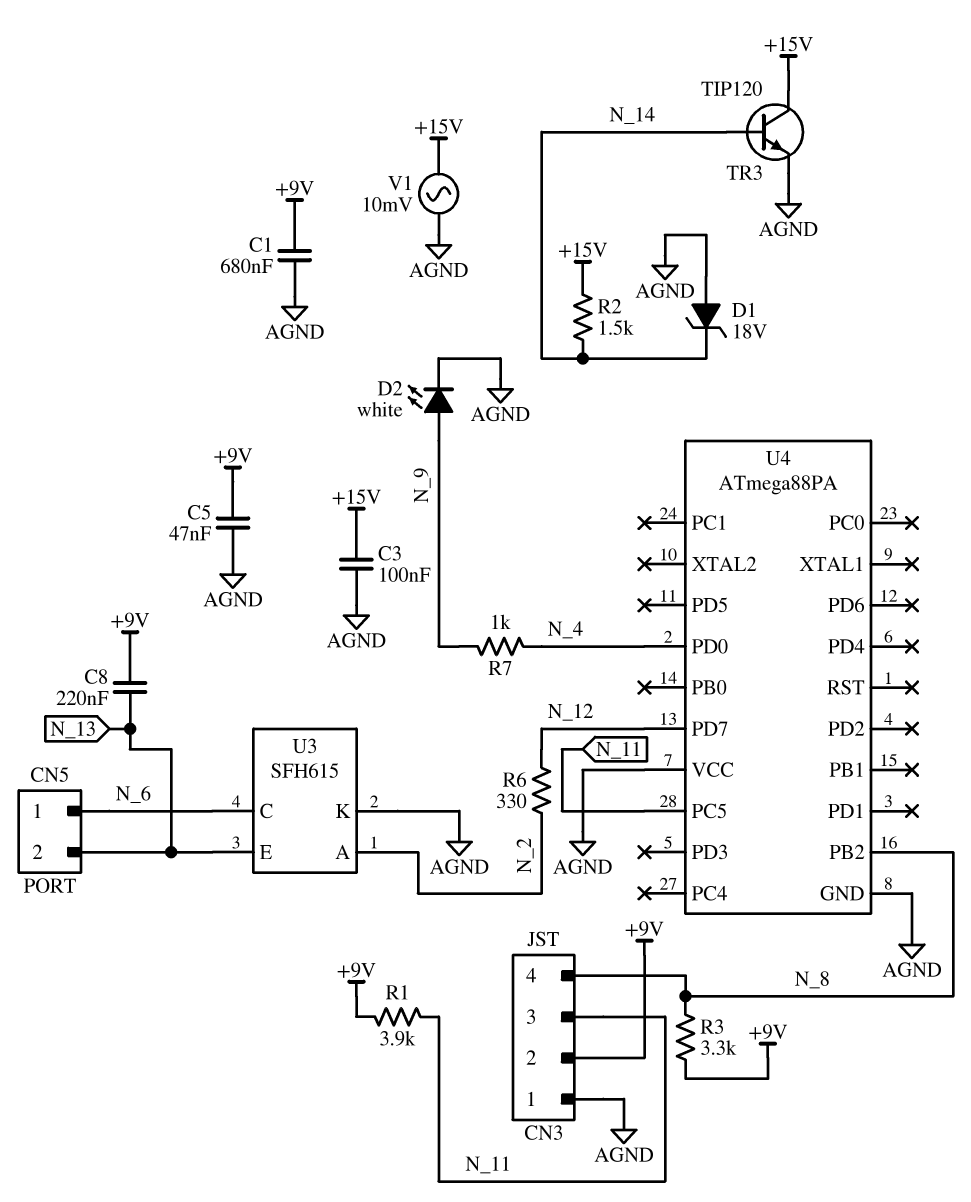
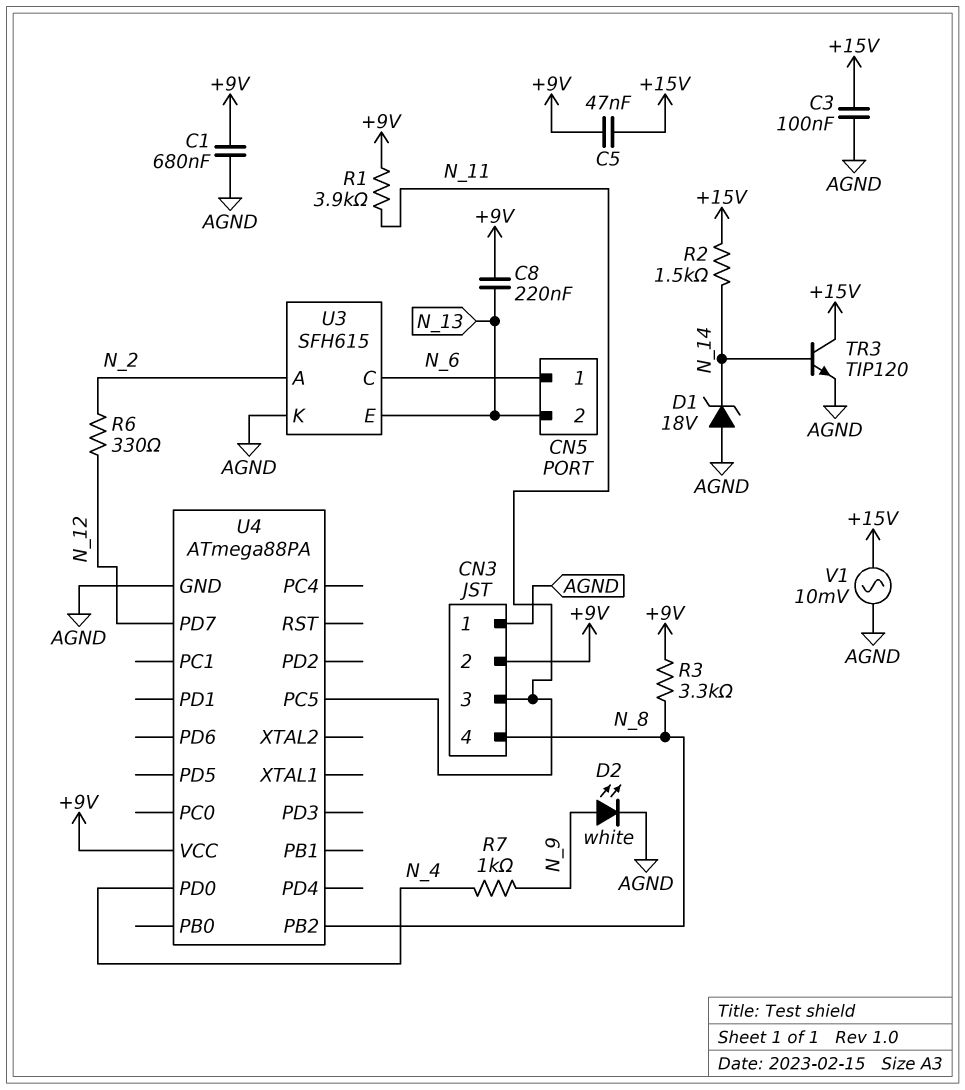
C5: 47nF (+9V, AGND) -> 47nF (+9V, +15V)
U4 pin VCC: AGND -> +9V

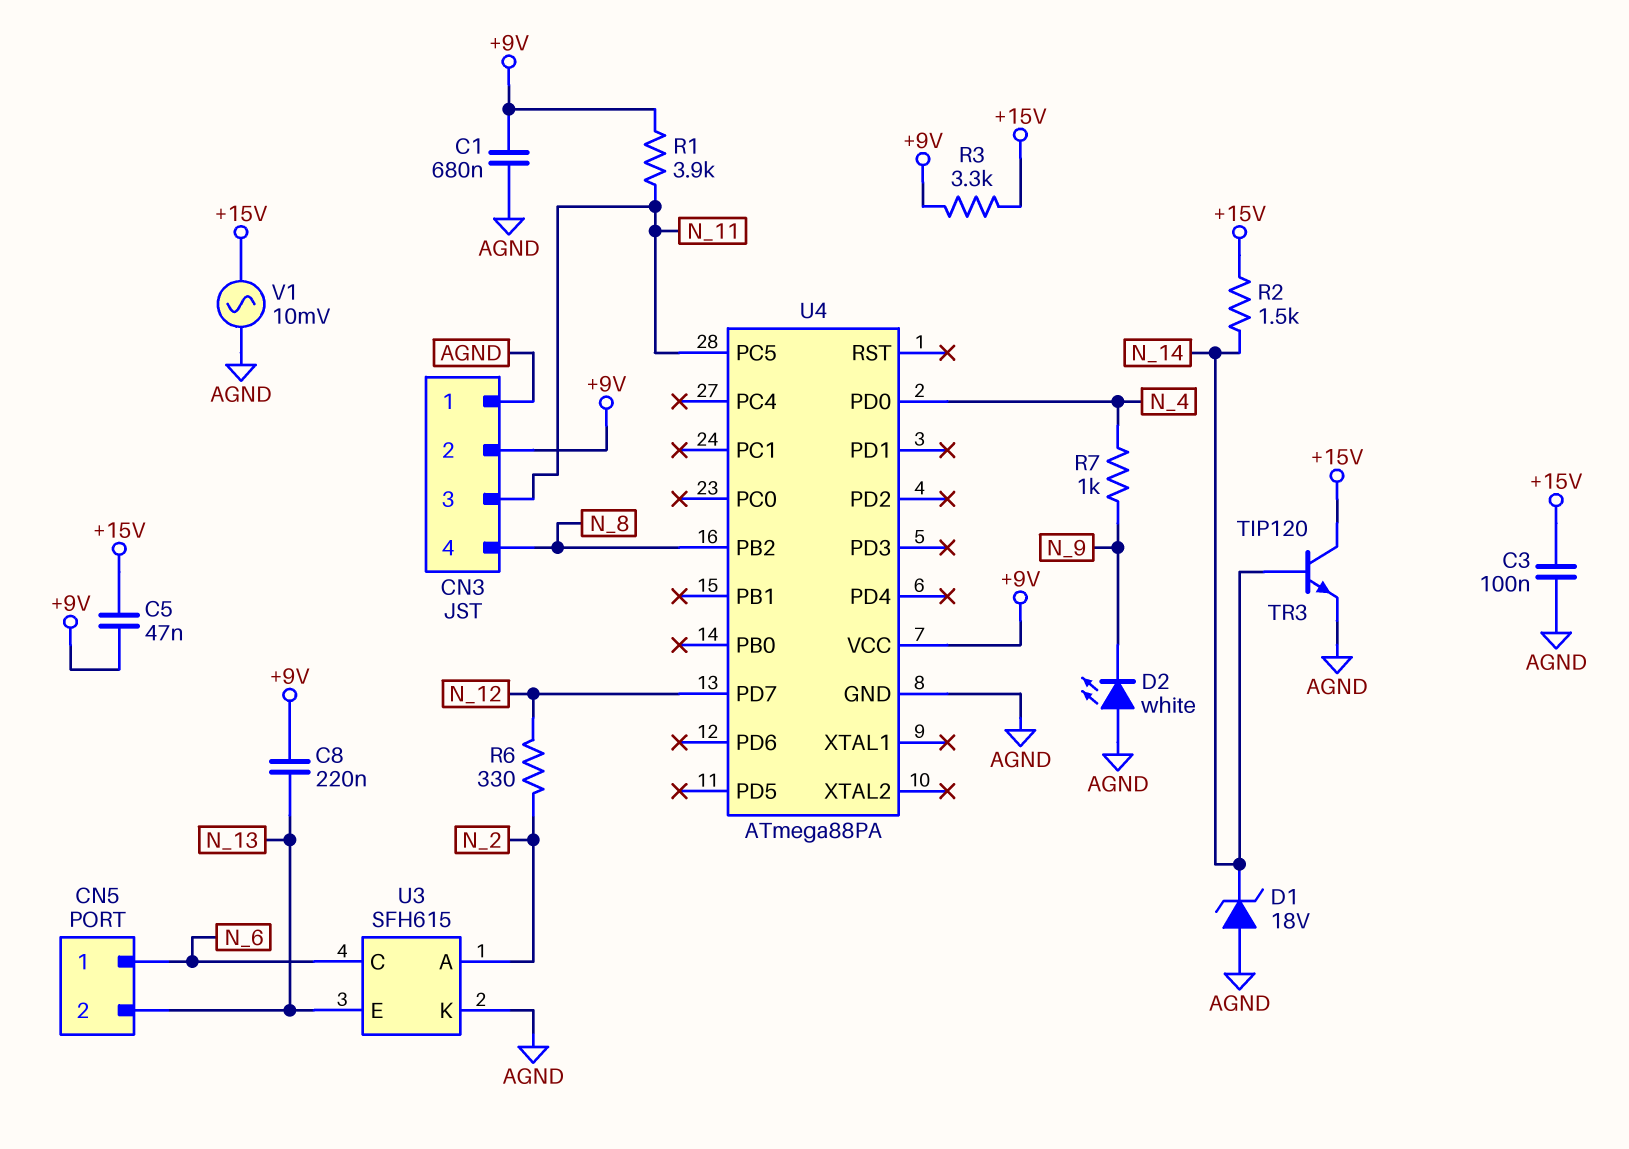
D2: LED white (A N_9, K AGND) -> LED white (A AGND, K N_9)
R3: 3.3k (+9V, N_8) -> 3.3k (+9V, +15V)

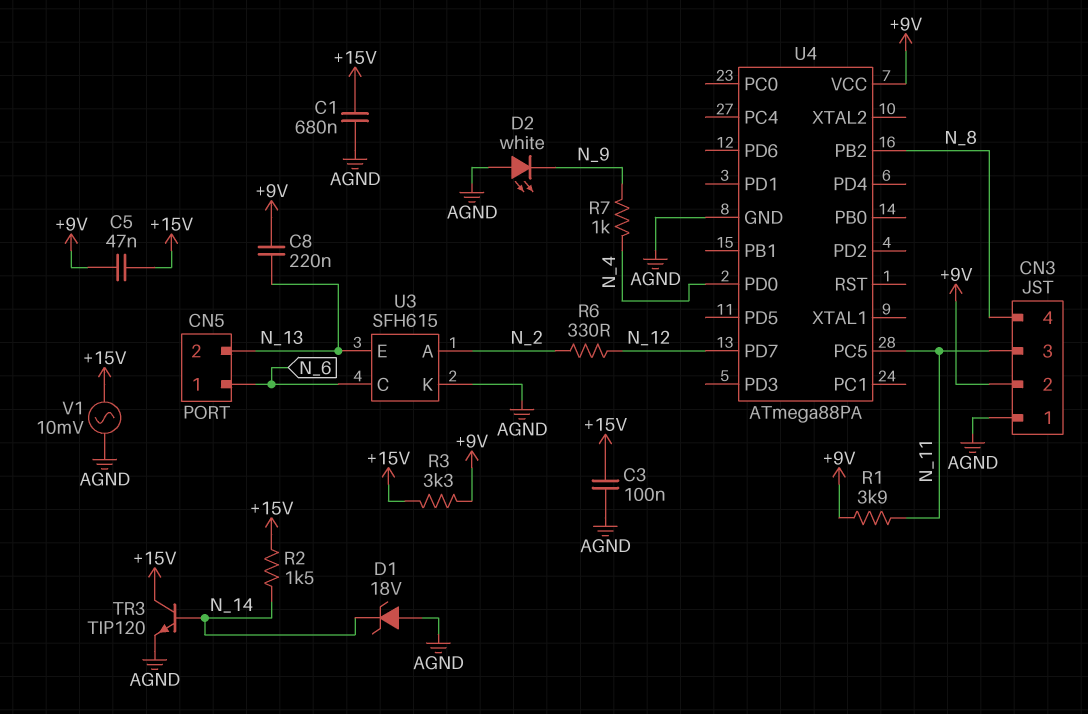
C1: 680nF (+9V, AGND) -> 680nF (+15V, AGND)

